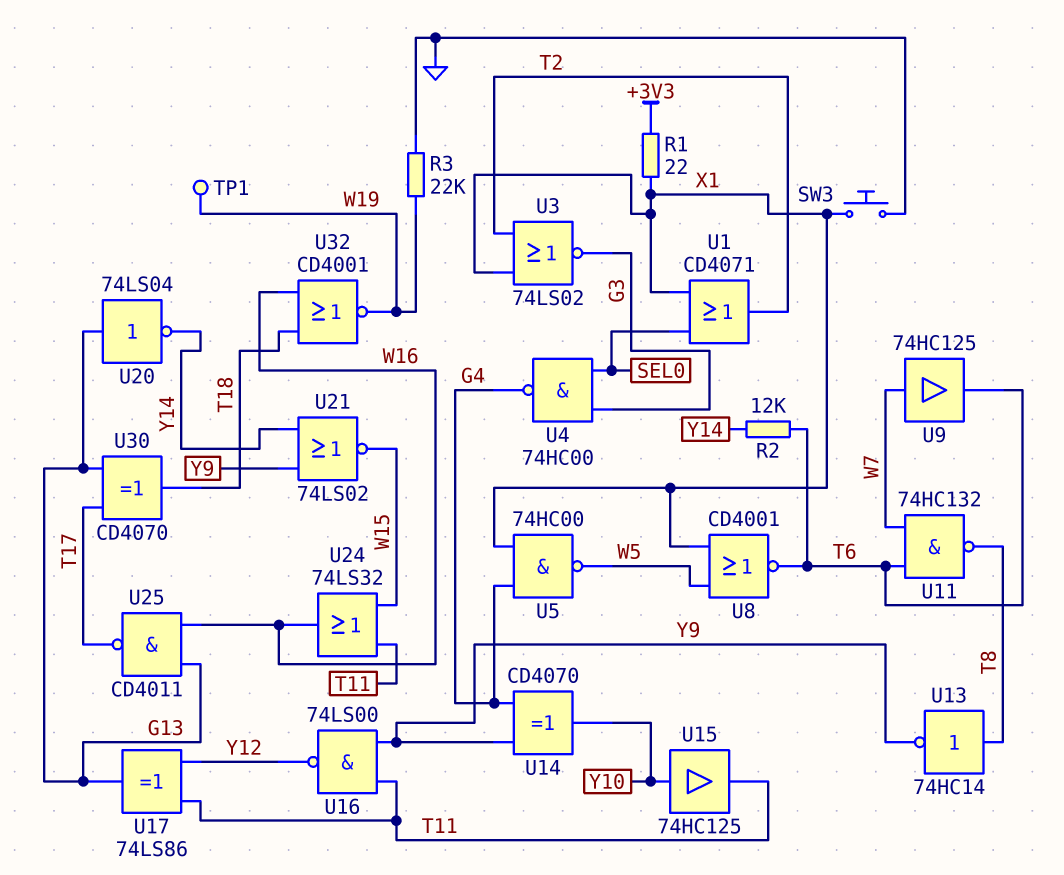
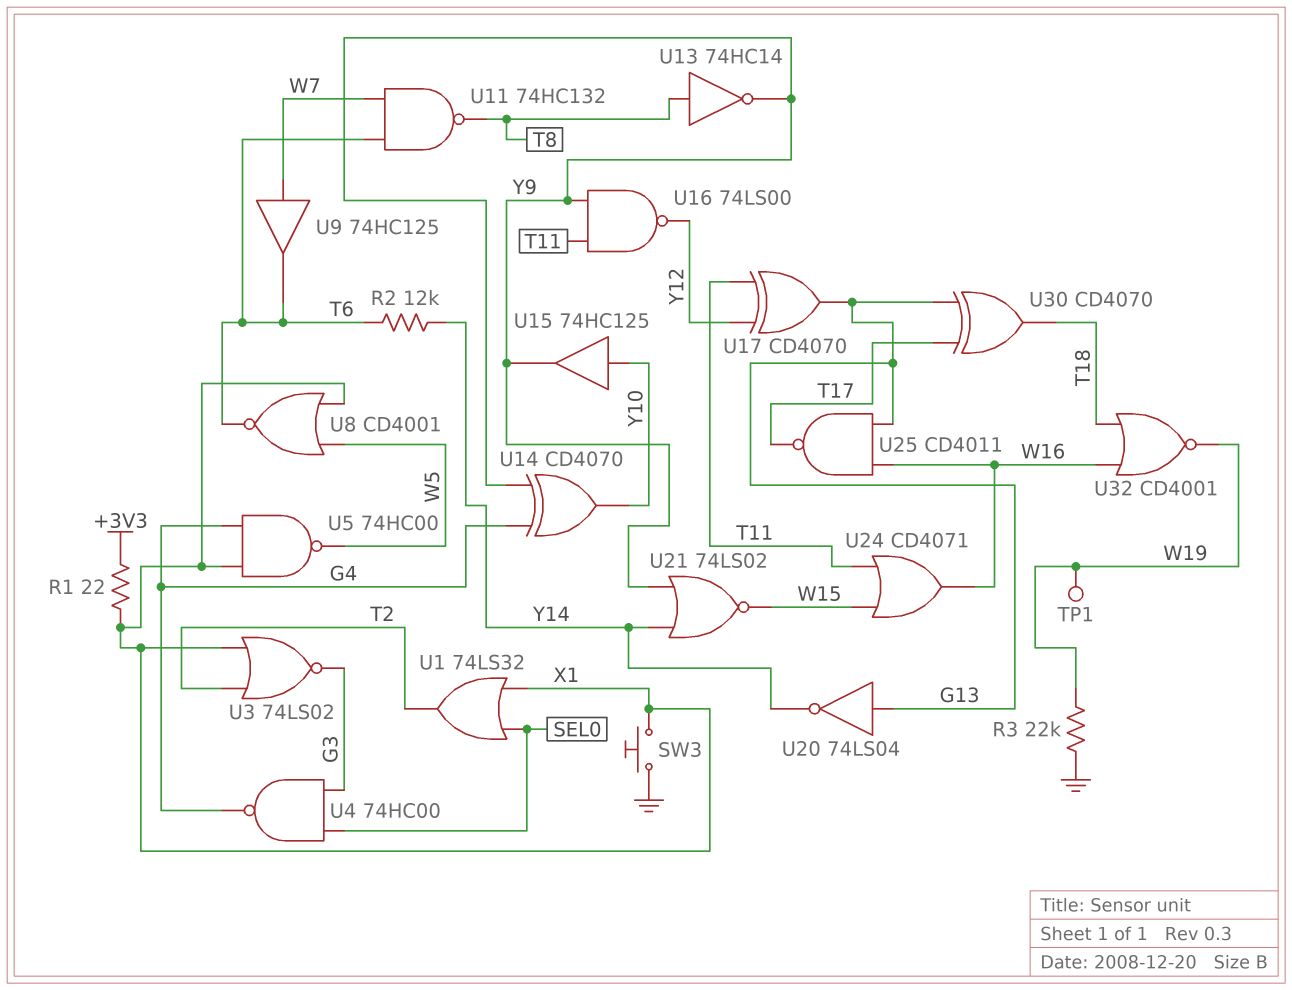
U1: OR CD4071 (in SEL0, in X1, out T2) -> OR 74LS32 (in SEL0, in X1, out T2)
U15: buffer 74HC125 (in Y10, out T11) -> buffer 74HC125 (in Y10, out Y9)
U17: XOR 74LS86 (in T11, in Y12, out G13) -> XOR CD4070 (in T11, in Y12, out G13)
U24: OR 74LS32 (in T11, in W15, out W16) -> OR CD4071 (in T11, in W15, out W16)

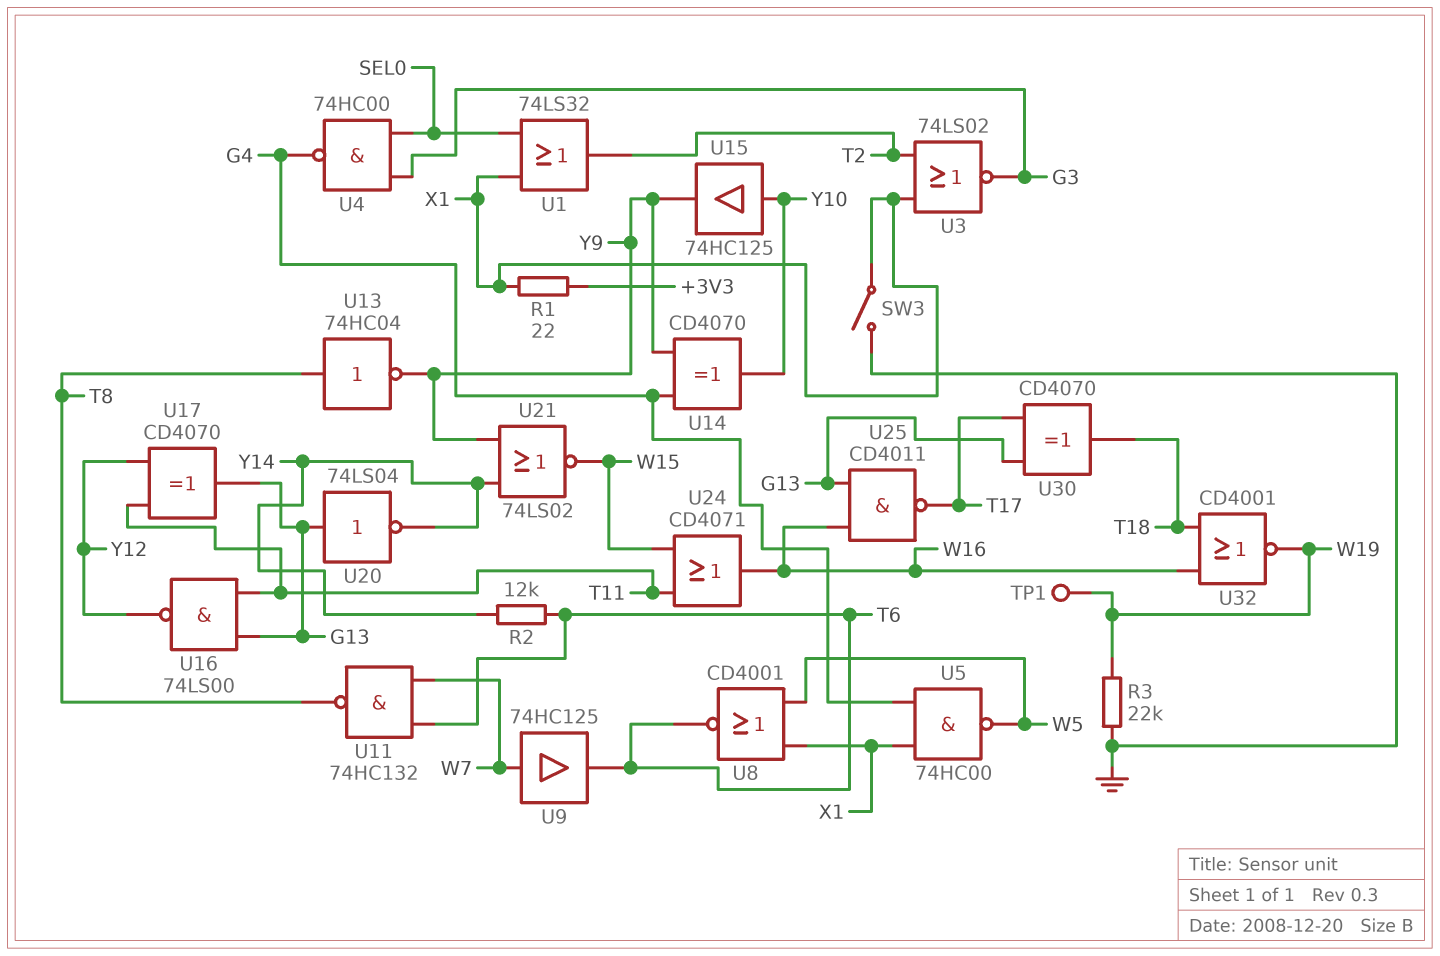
SW3: button (GND, X1) -> switch (GND, X1)
U13: NOT 74HC14 (in T8, out Y9) -> NOT 74HC04 (in T8, out Y9)
U16: NAND 74LS00 (in T11, in Y9, out Y12) -> NAND 74LS00 (in G13, in T11, out Y12)

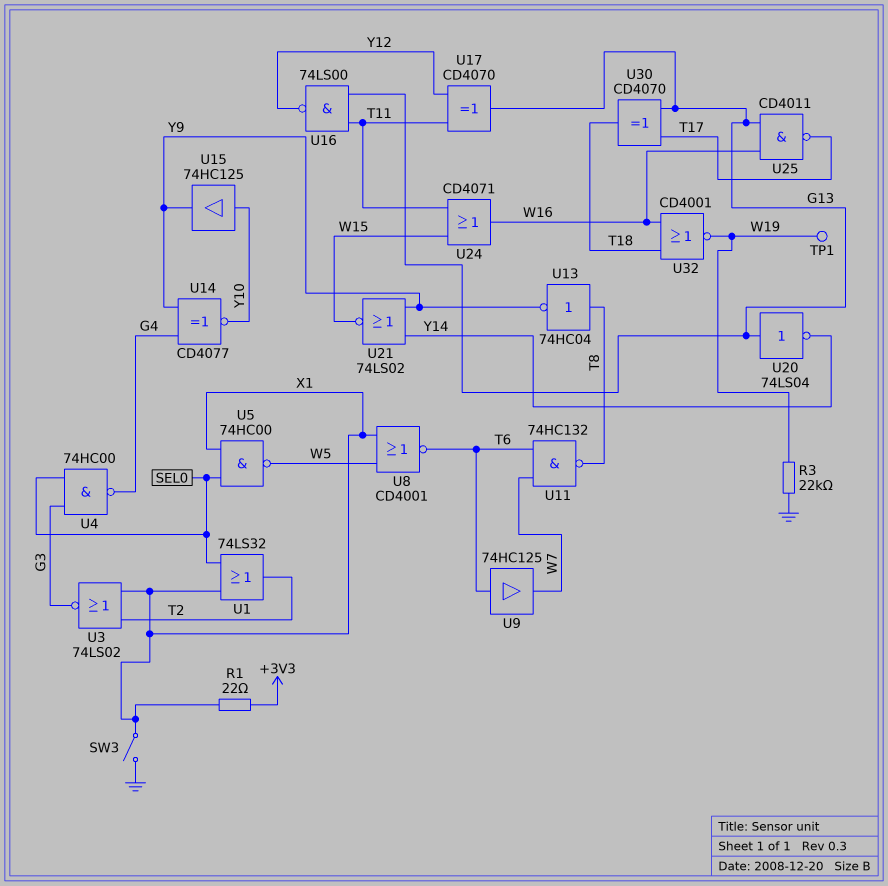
R2: 12k (T6, Y14) -> none
U5: NAND 74HC00 (in G4, in X1, out W5) -> NAND 74HC00 (in SEL0, in X1, out W5)
U9: buffer 74HC125 (in W7, out T6) -> buffer 74HC125 (in T6, out W7)
U14: XOR CD4070 (in G4, in Y9, out Y10) -> XNOR CD4077 (in G4, in Y9, out Y10)

